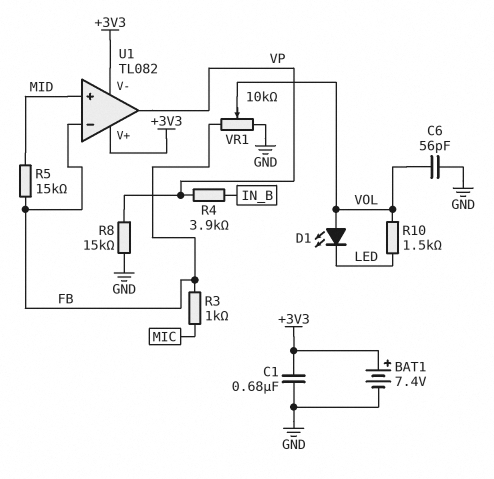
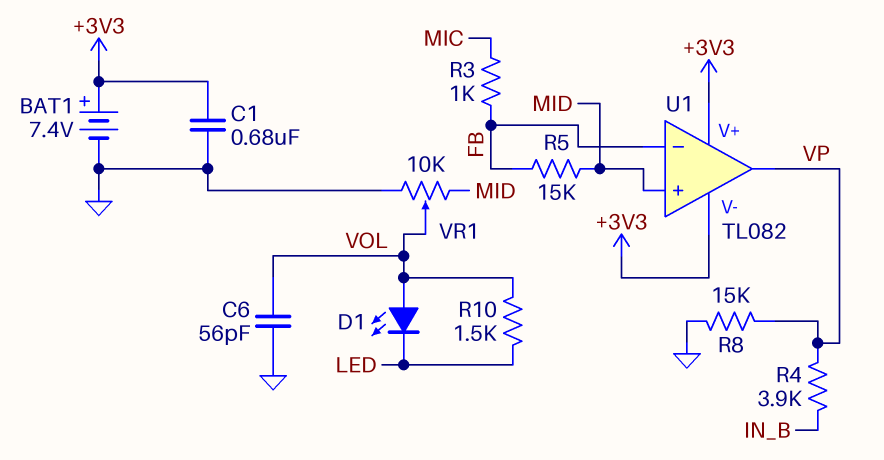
VR1: 10k (FB, GND, wiper VOL) -> 10k (GND, MID, wiper VOL)

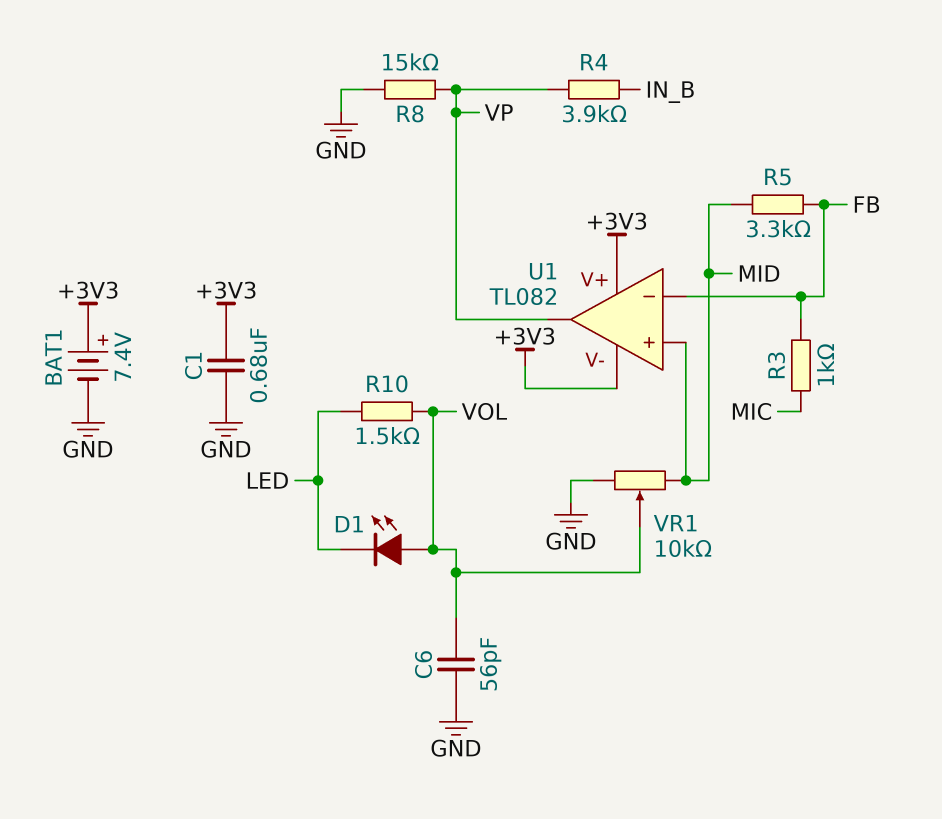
R5: 15k (FB, MID) -> 3.3k (FB, MID)

